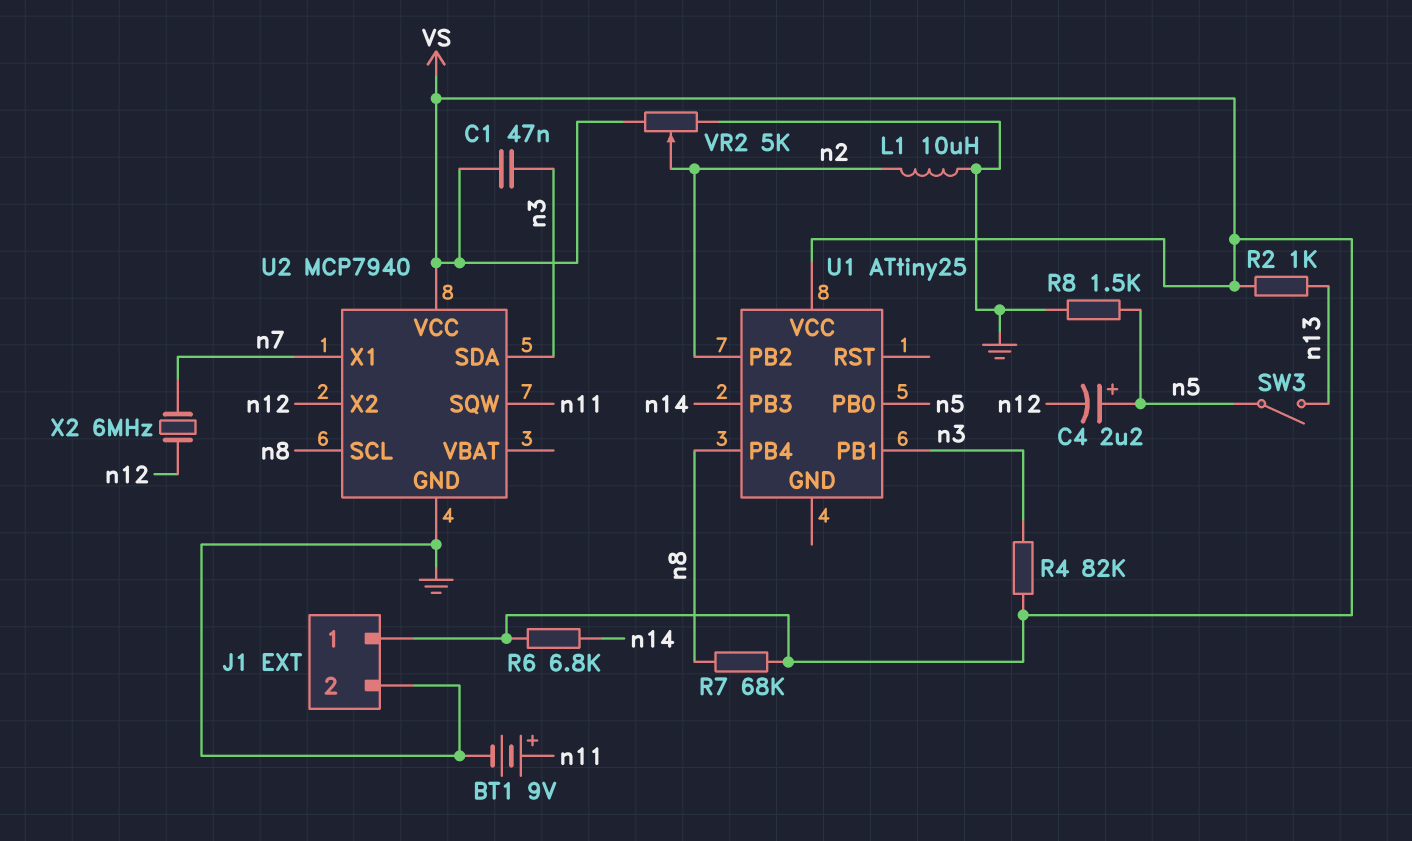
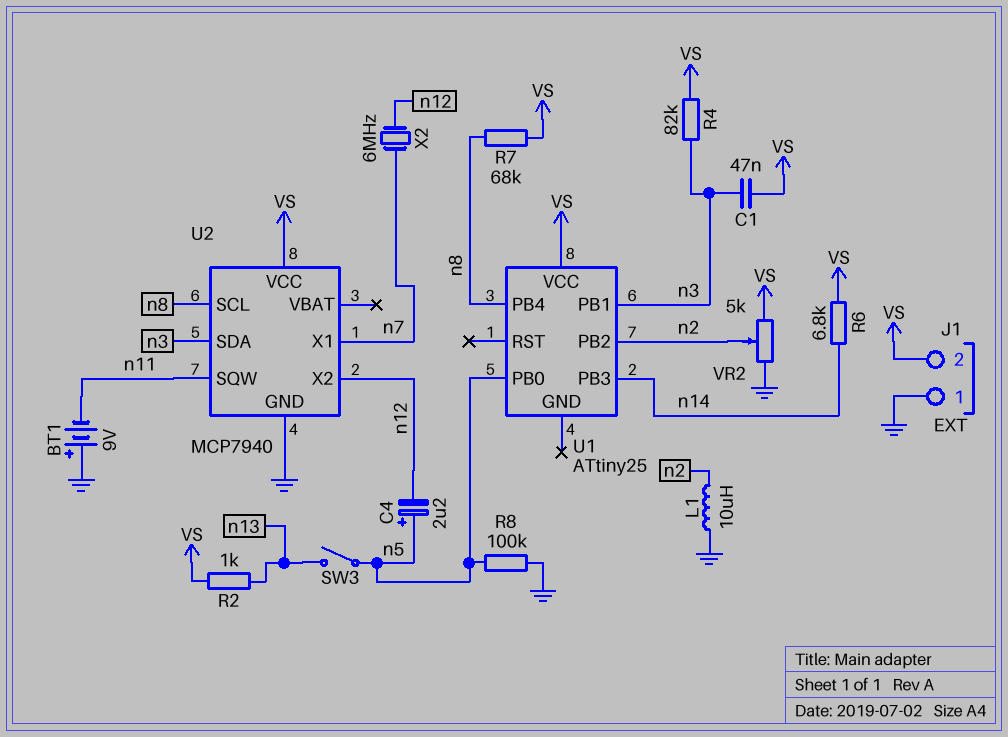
BT1: 9V (plus n11, minus GND) -> 9V (plus GND, minus n11)
J1 pin 1: VS -> GND
J1 pin 2: GND -> VS
R8: 1.5k (GND, n5) -> 100k (GND, n5)

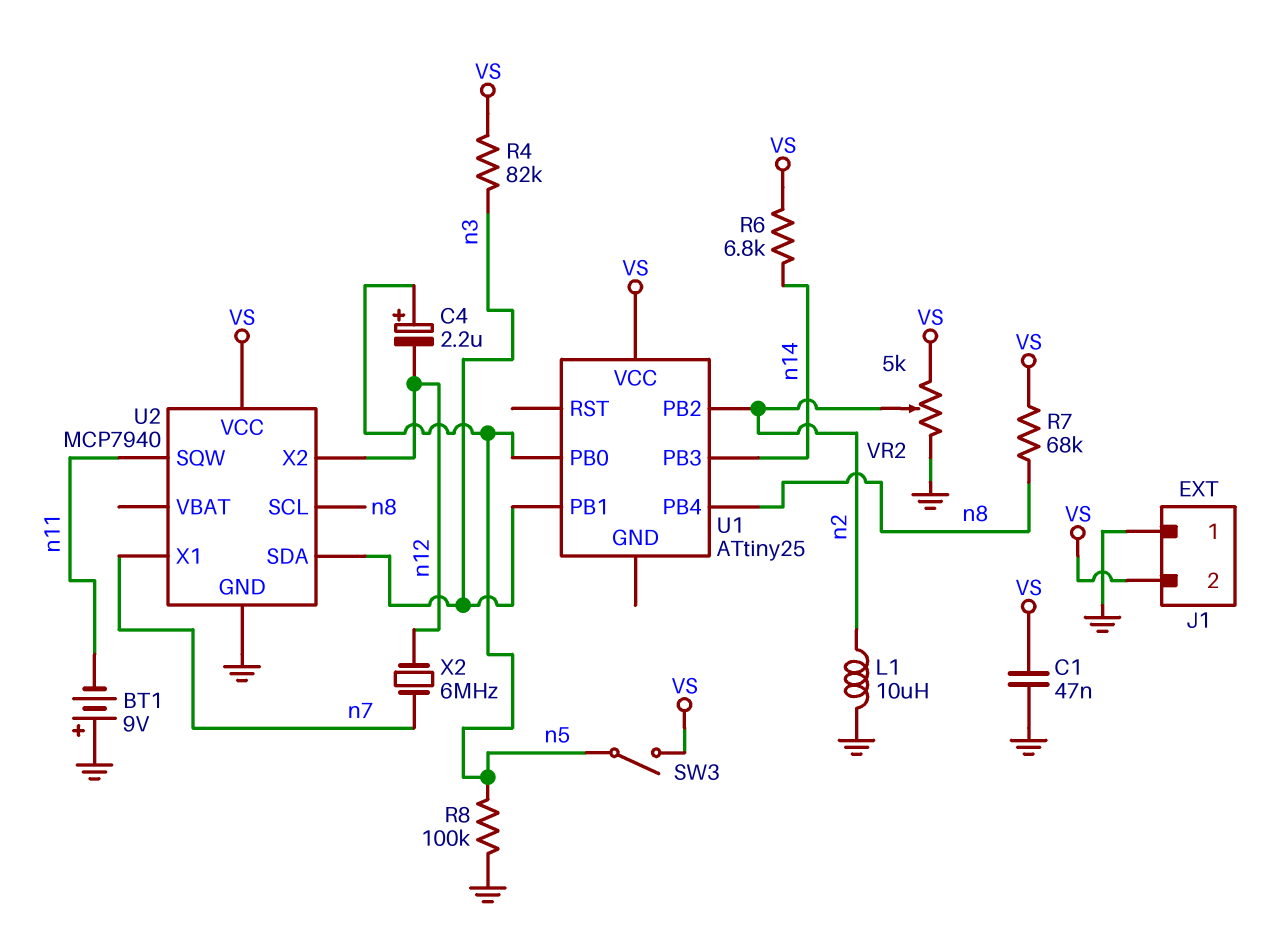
C1: 47nF (VS, n3) -> 47nF (GND, VS)
R2: 1k (VS, n13) -> none
SW3: switch (n5, n13) -> switch (VS, n5)

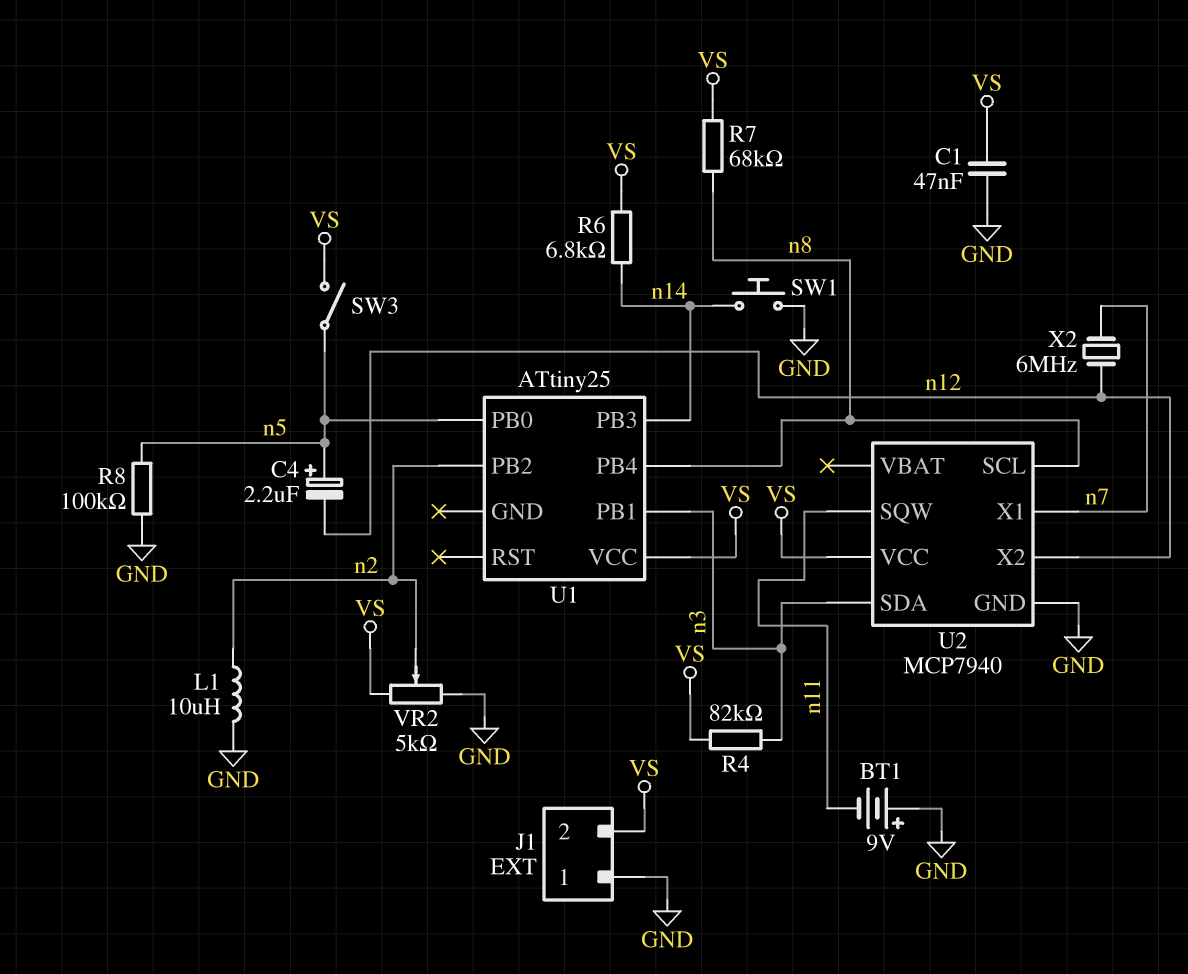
SW1: none -> button (GND, n14)

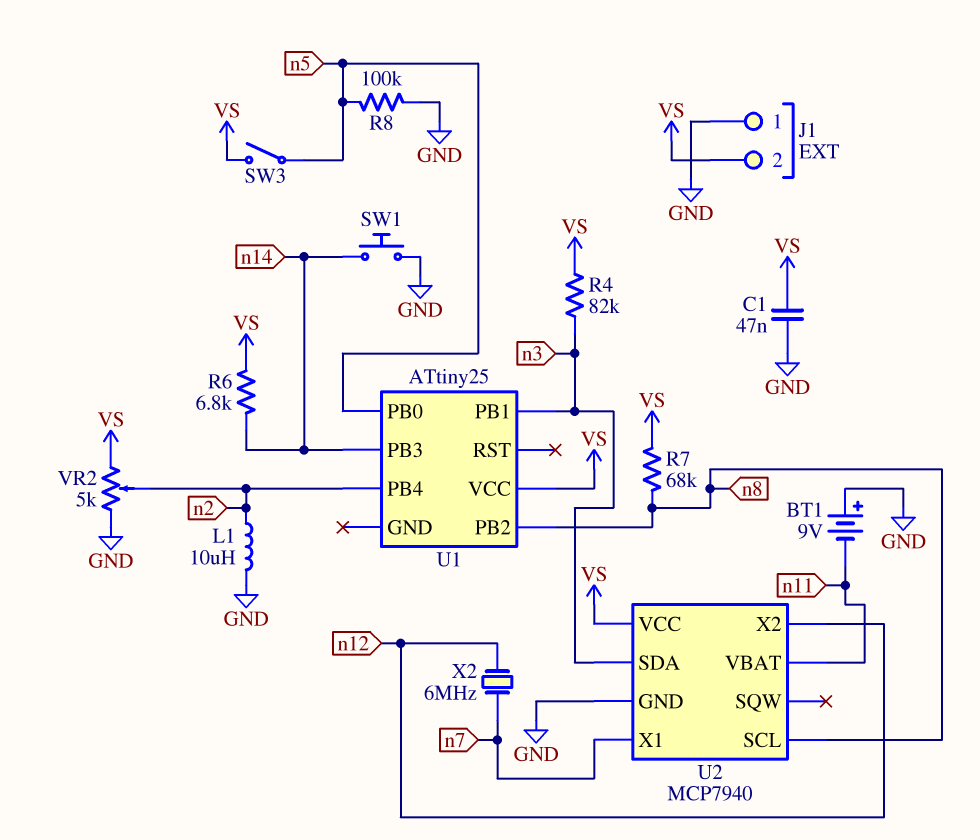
C4: 2.2uF (plus n5, minus n12) -> none
U1 pin PB2: n2 -> n8
U1 pin PB4: n8 -> n2
U2 pin SQW: n11 -> none
U2 pin VBAT: none -> n11

